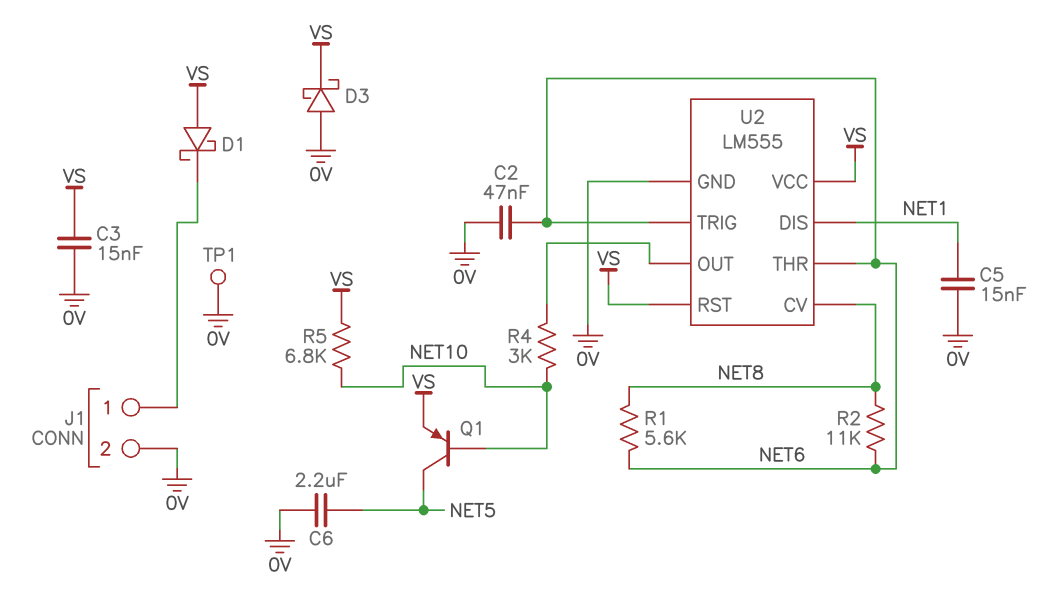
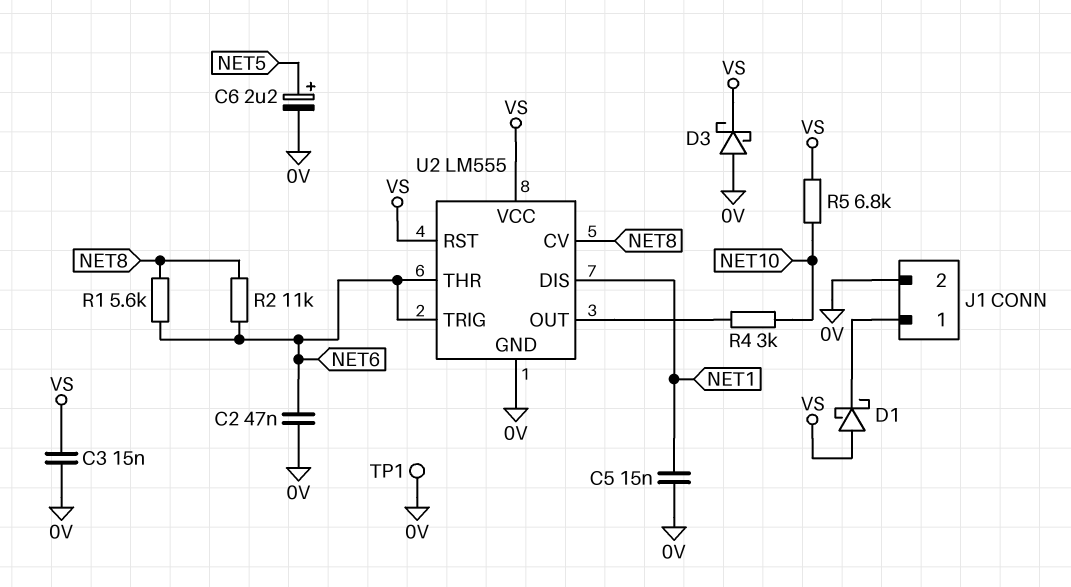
C6: 2.2uF (0V, NET5) -> 2.2uF (plus NET5, minus 0V)
Q1: PNP (B NET10, C NET5, E VS) -> none

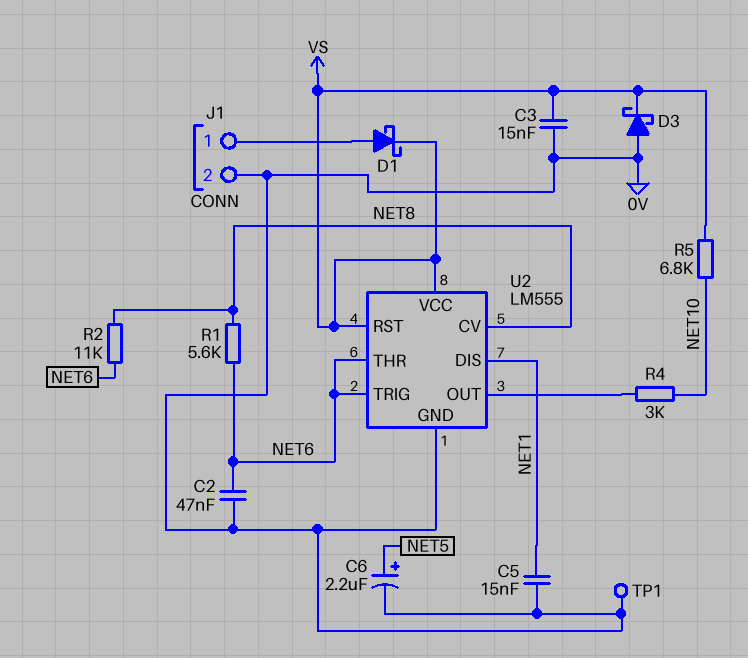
D1: schottky (A VS, K J1/1) -> schottky (A J1/1, K VS)

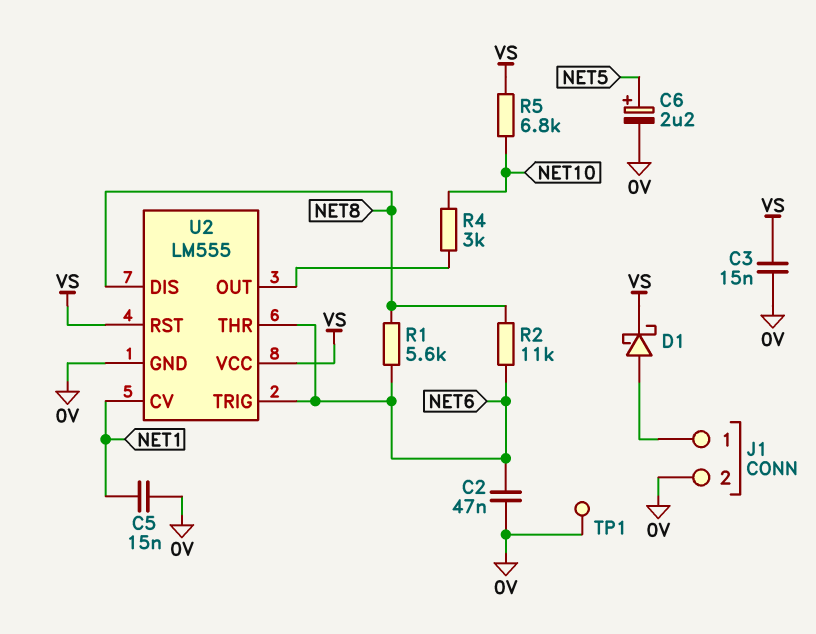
D3: schottky (A 0V, K VS) -> none
U2 pin CV: NET8 -> NET1
U2 pin DIS: NET1 -> NET8

